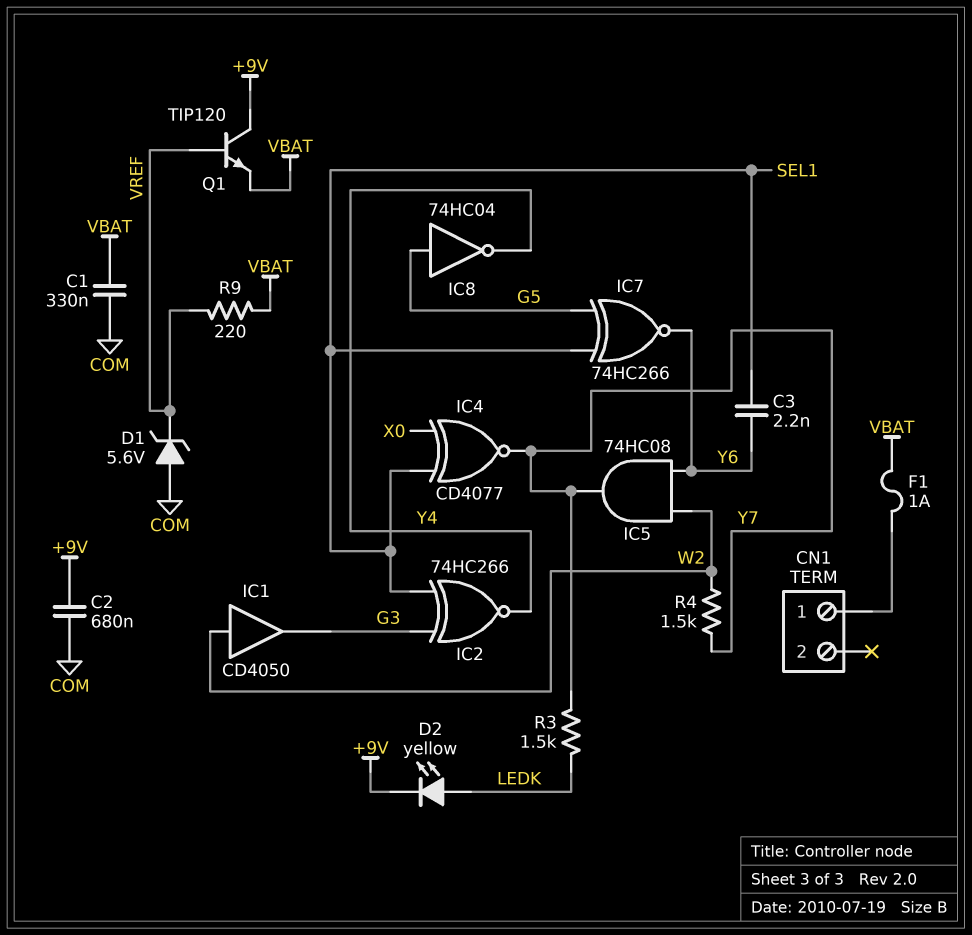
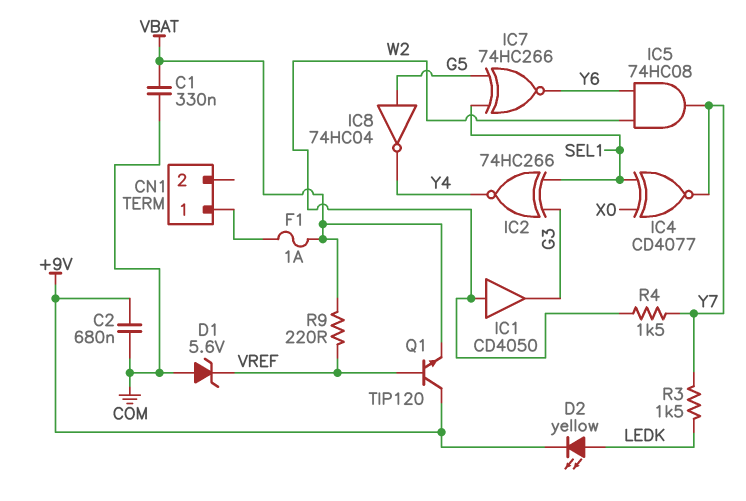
C3: 2.2nF (SEL1, Y6) -> none

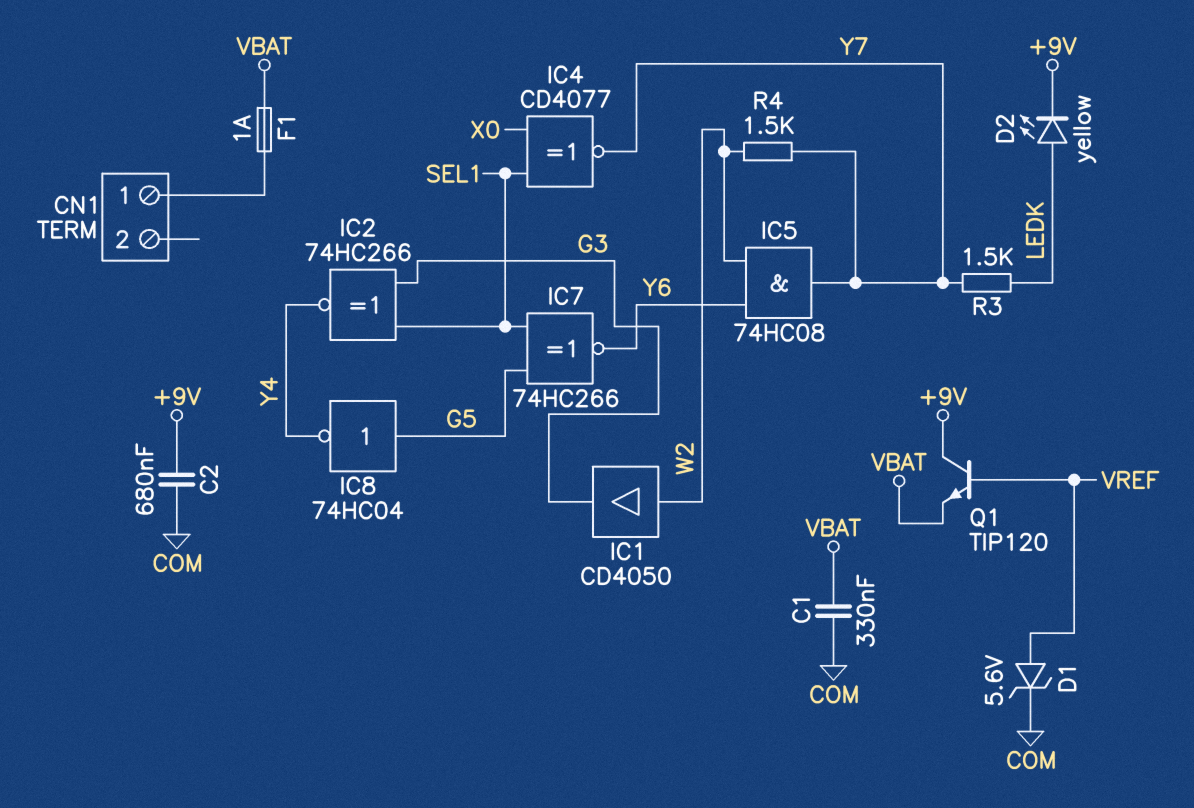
D1: zener 5.6V (A COM, K VREF) -> zener 5.6V (A VREF, K COM)
R9: 220 (VBAT, VREF) -> none

